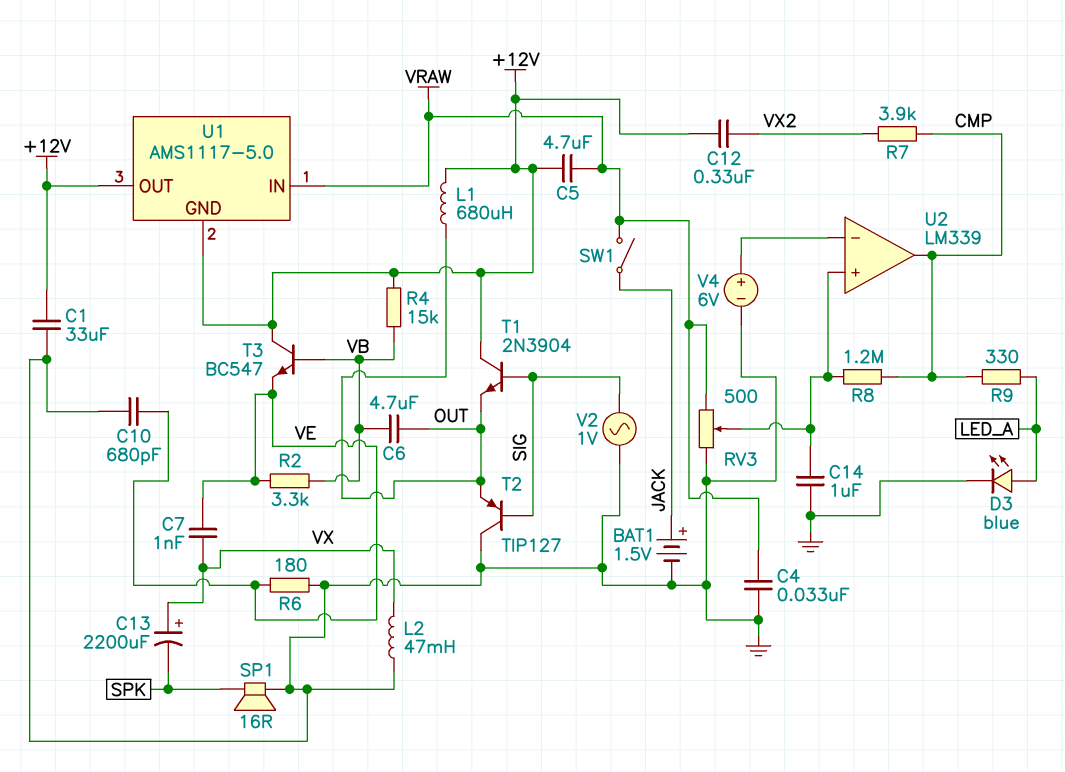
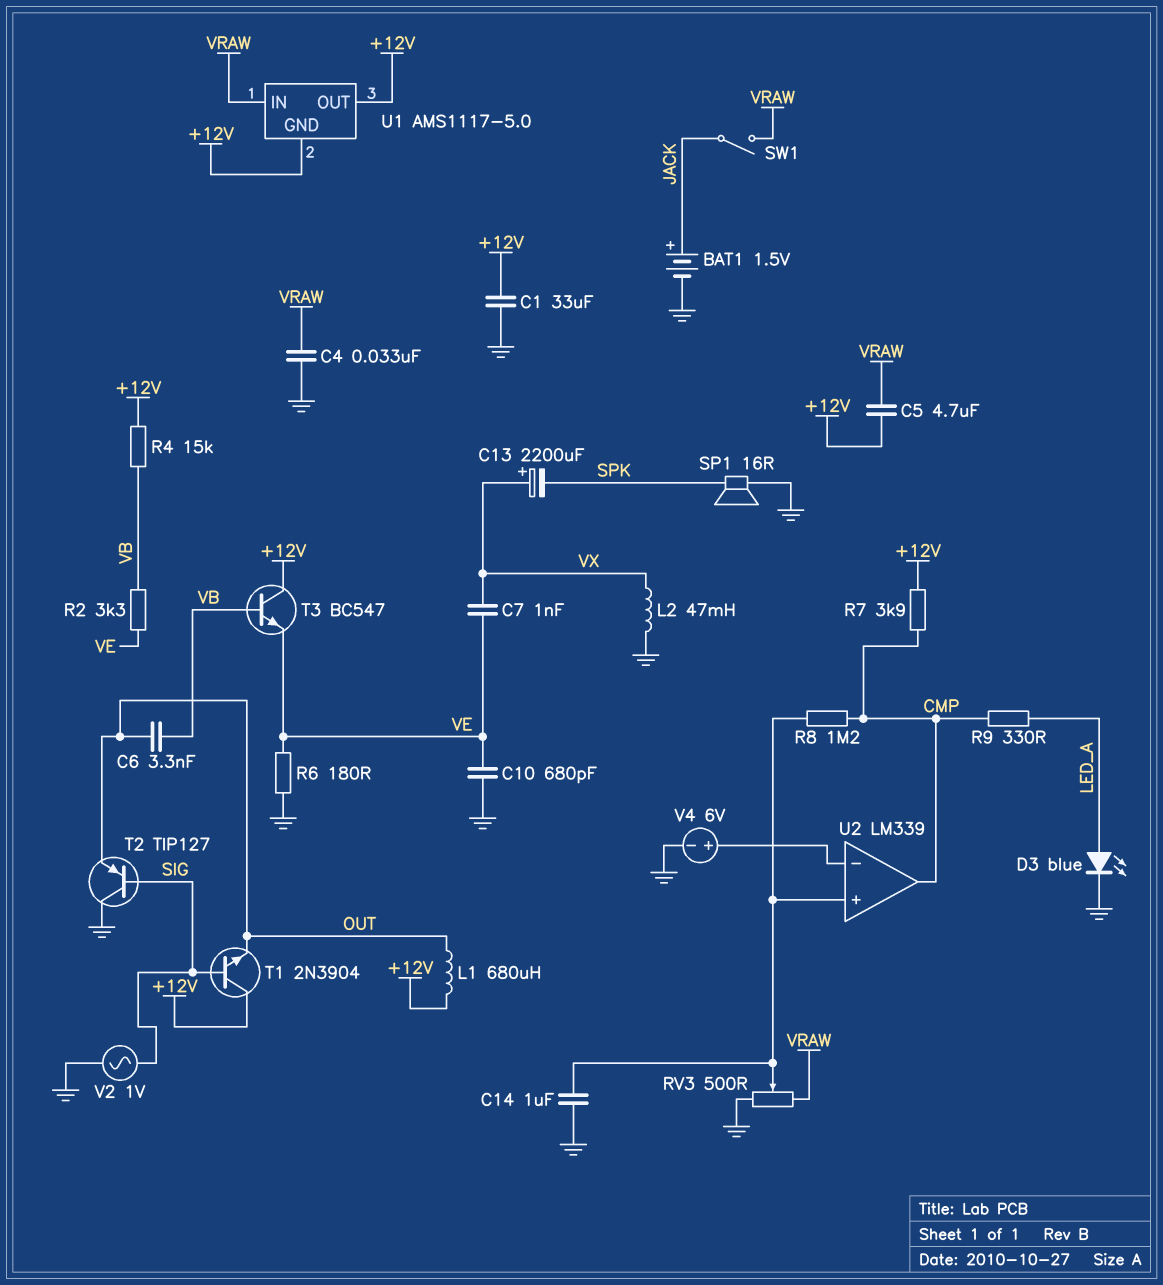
C6: 4.7uF (OUT, VB) -> 3.3nF (OUT, VB)
C12: 330nF (+12V, VX2) -> none
R7: 3.9k (CMP, VX2) -> 3.9k (+12V, CMP)

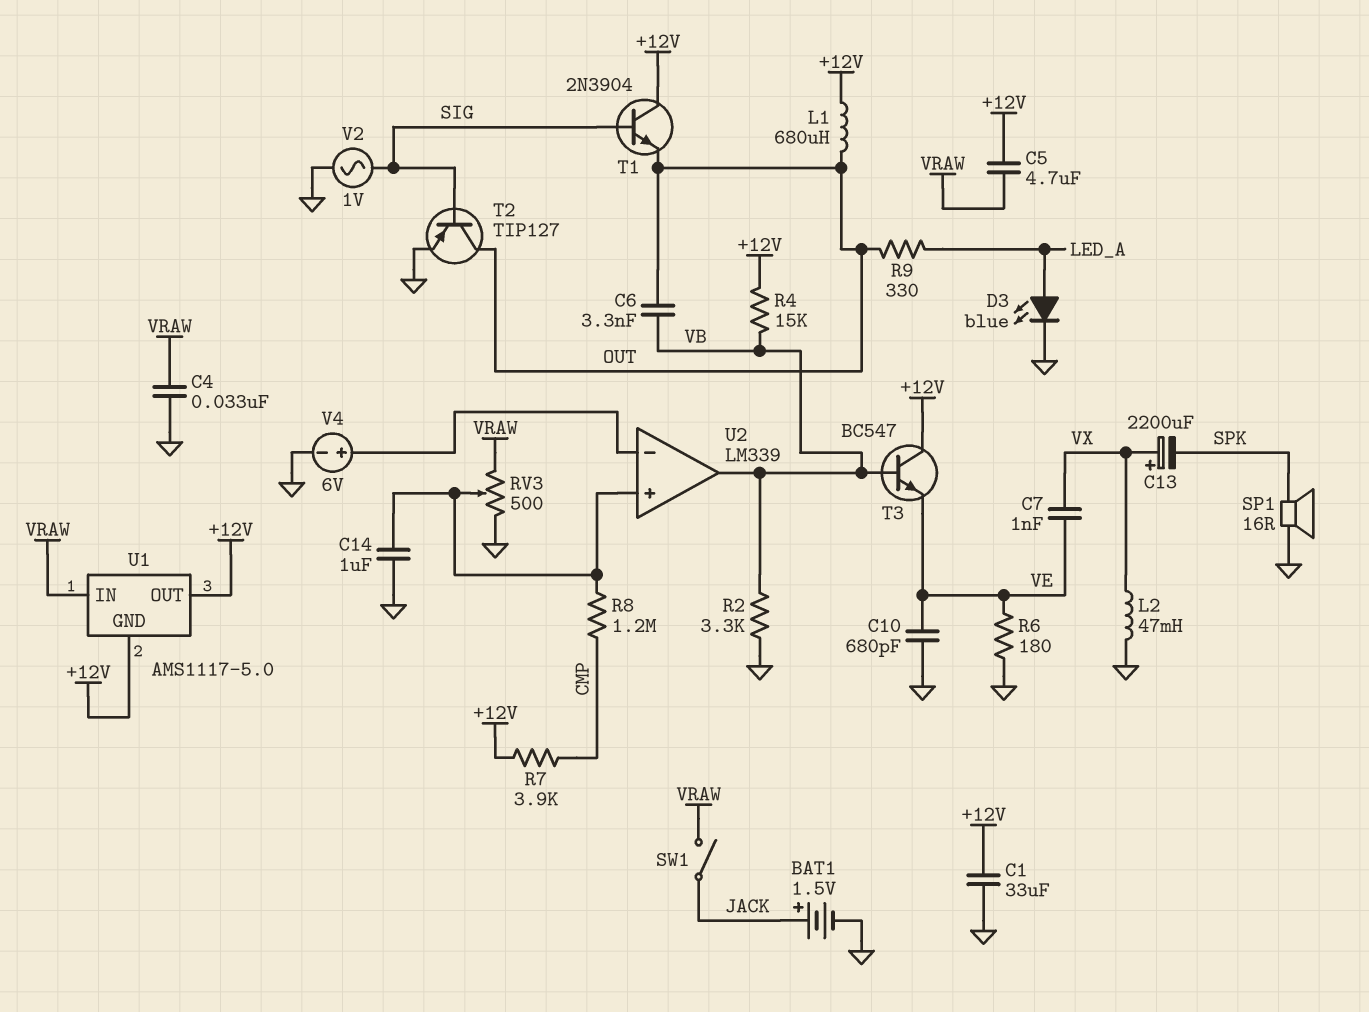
R2: 3.3k (VB, VE) -> 3.3k (GND, VB)
R9: 330 (CMP, LED_A) -> 330 (LED_A, OUT)
T2: PNP TIP127 (B SIG, C GND, E OUT) -> PNP TIP127 (B SIG, C OUT, E GND)
U2 pin out: CMP -> VB

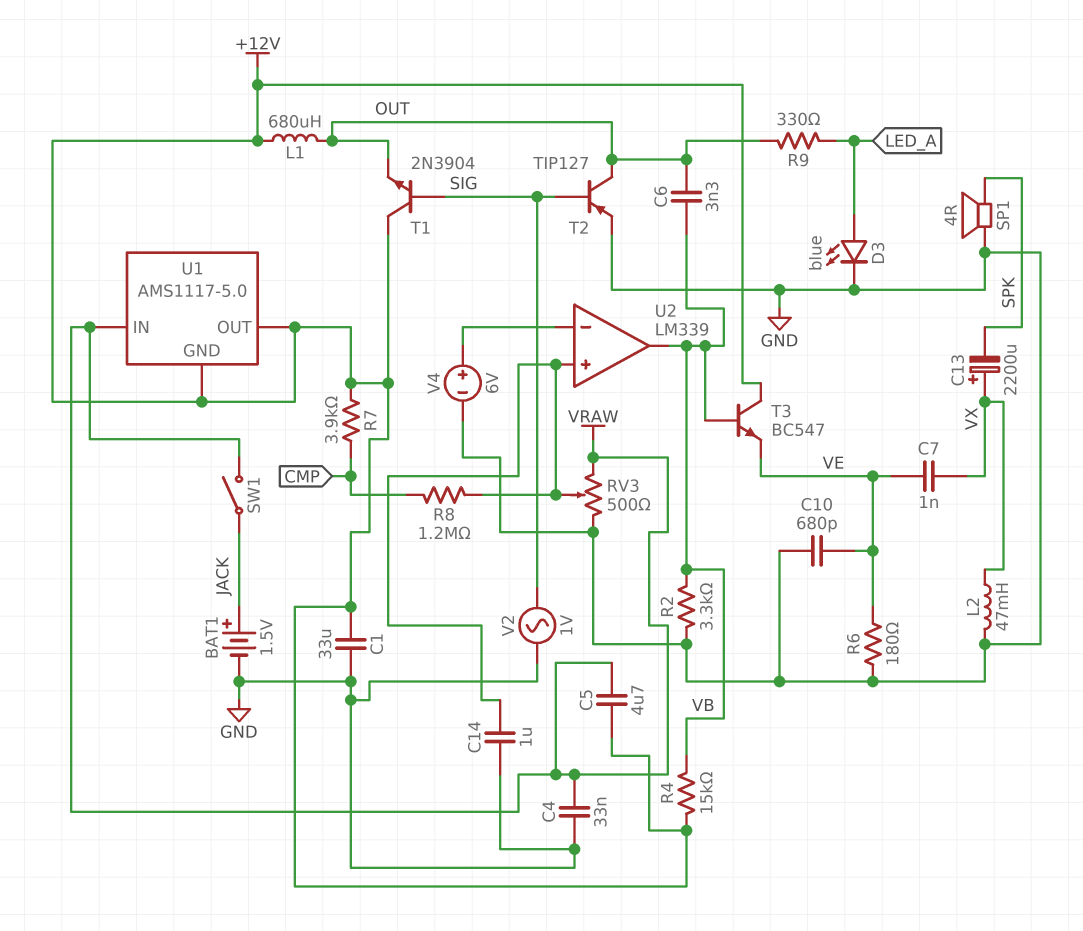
SP1: speaker 16R (GND, SPK) -> speaker 4R (GND, SPK)

